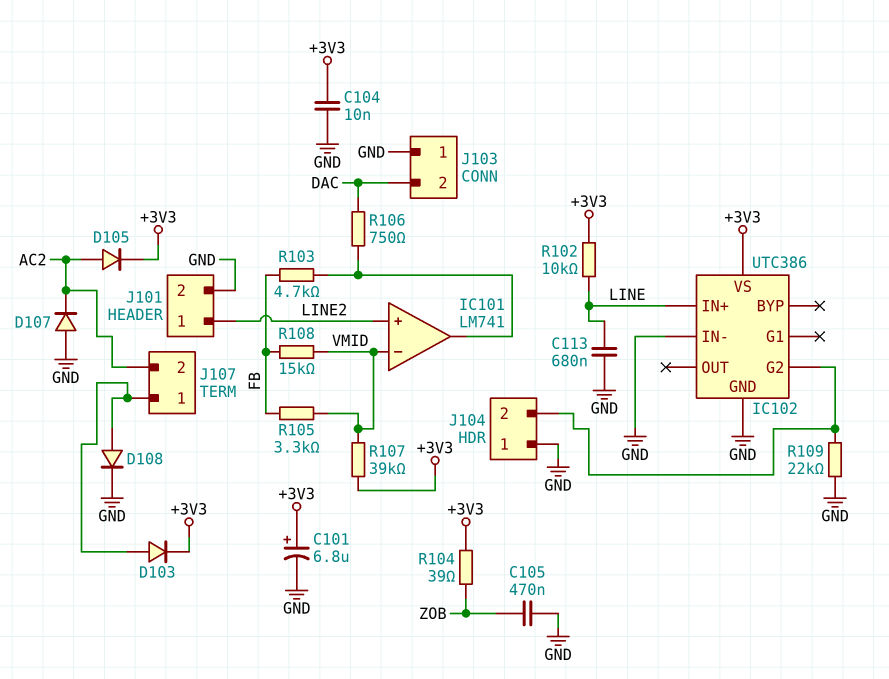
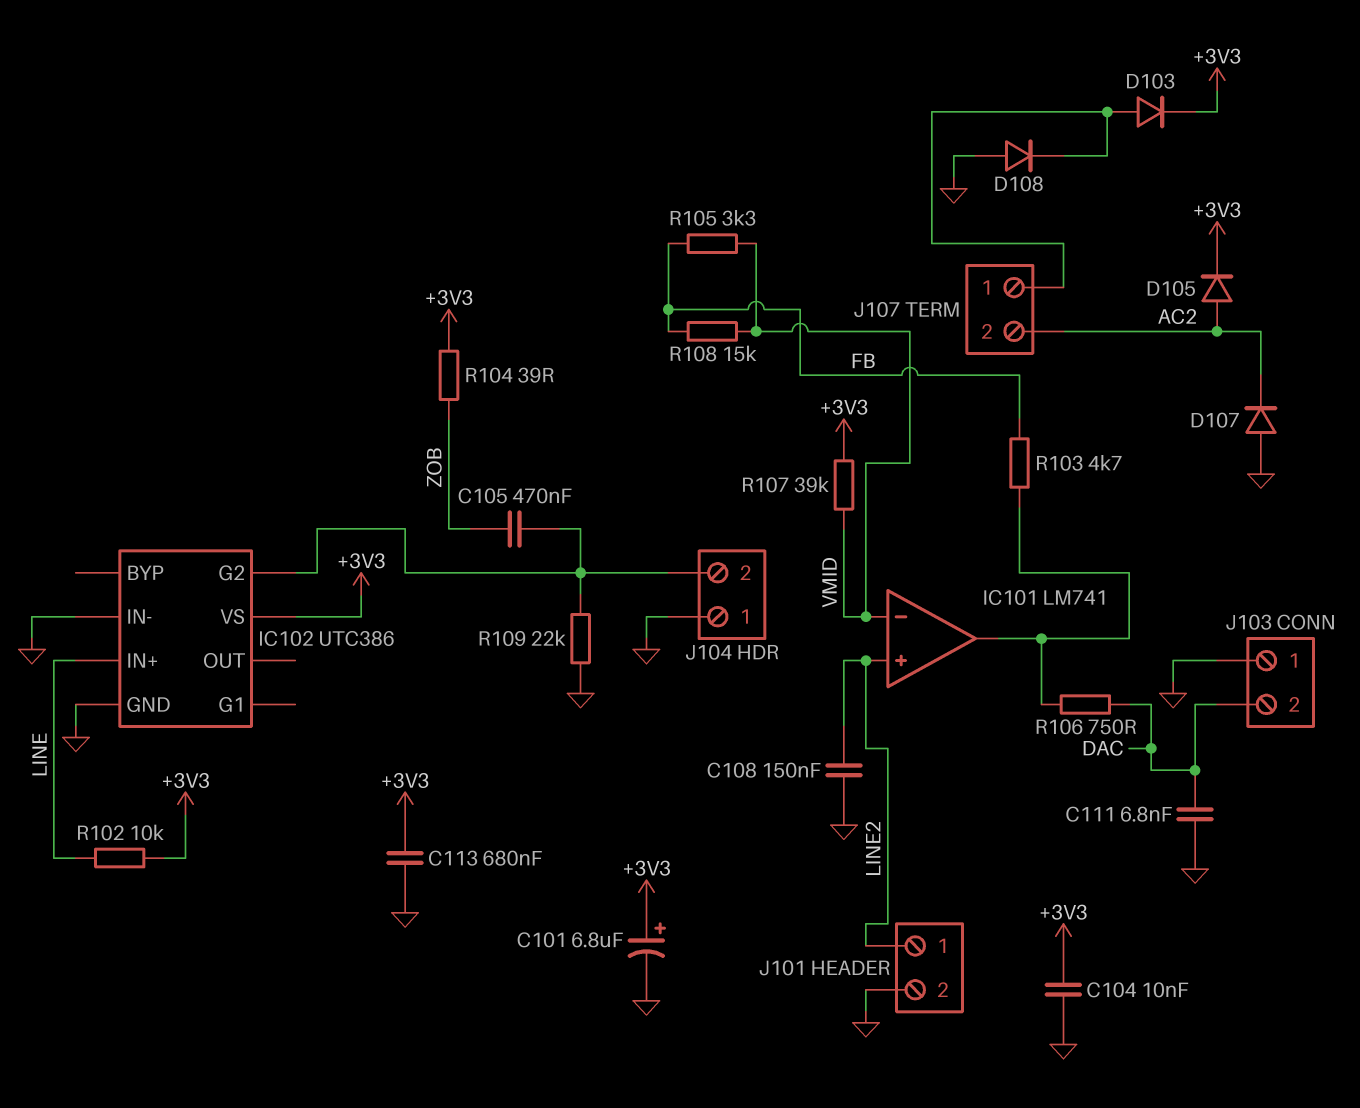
C105: 470nF (GND, ZOB) -> 470nF (IC102/G2, ZOB)
C108: none -> 150nF (GND, LINE2)
C111: none -> 6.8nF (DAC, GND)
C113: 680nF (GND, LINE) -> 680nF (+3V3, GND)
D108: diode (A J107/1, K GND) -> diode (A GND, K J107/1)

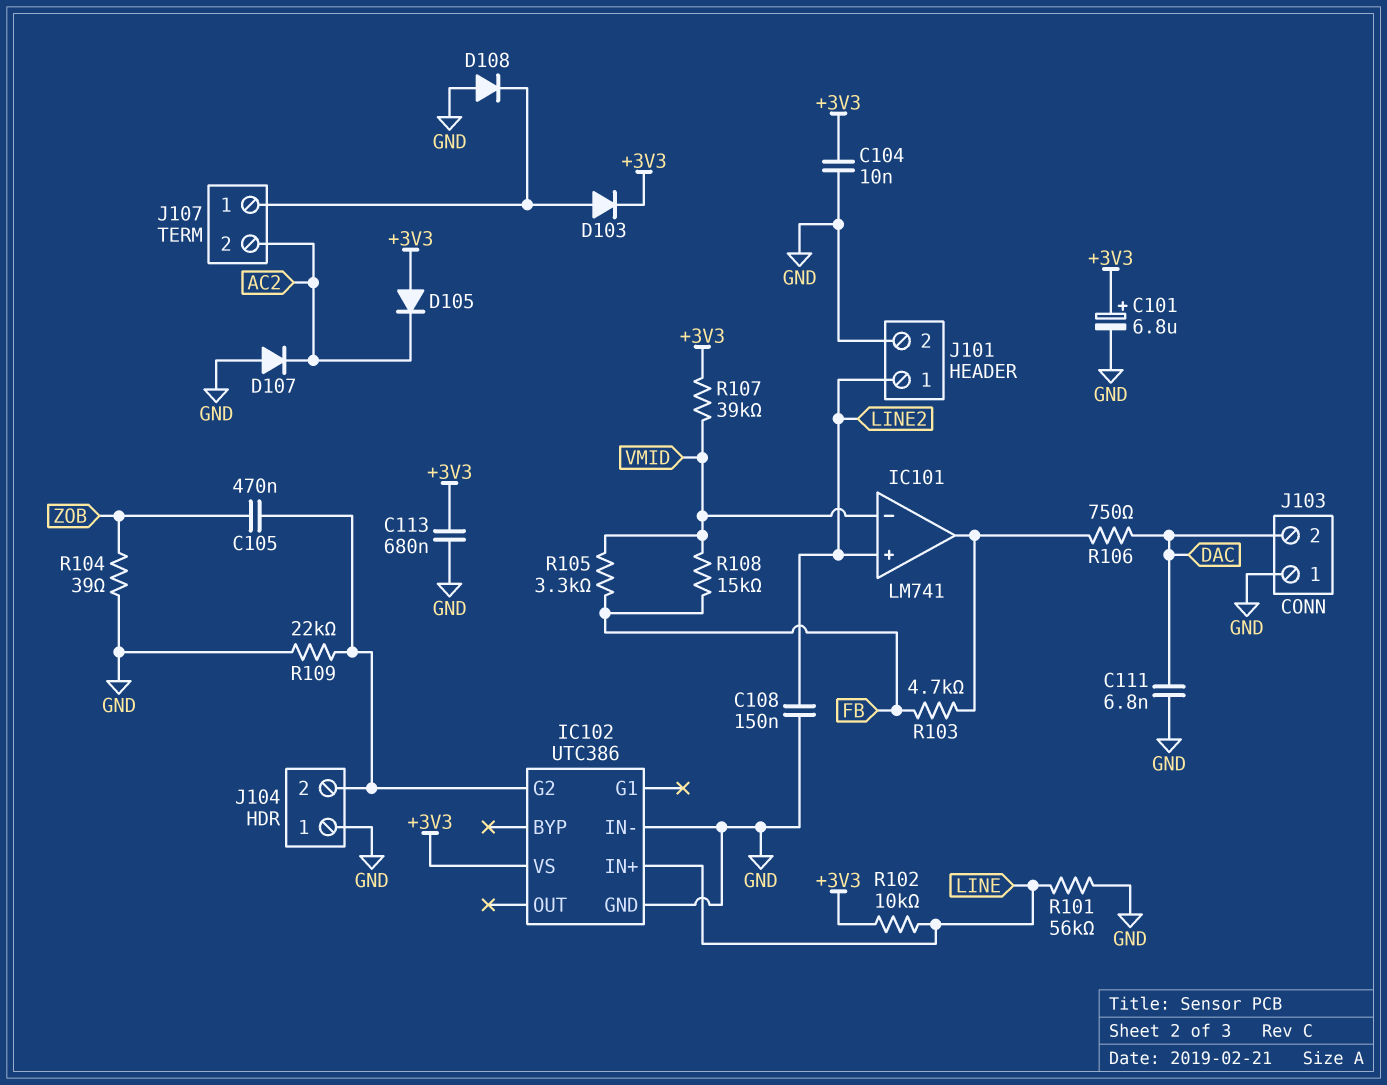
D105: diode (A AC2, K +3V3) -> diode (A +3V3, K AC2)
R101: none -> 56k (GND, LINE)
R104: 39 (+3V3, ZOB) -> 39 (GND, ZOB)

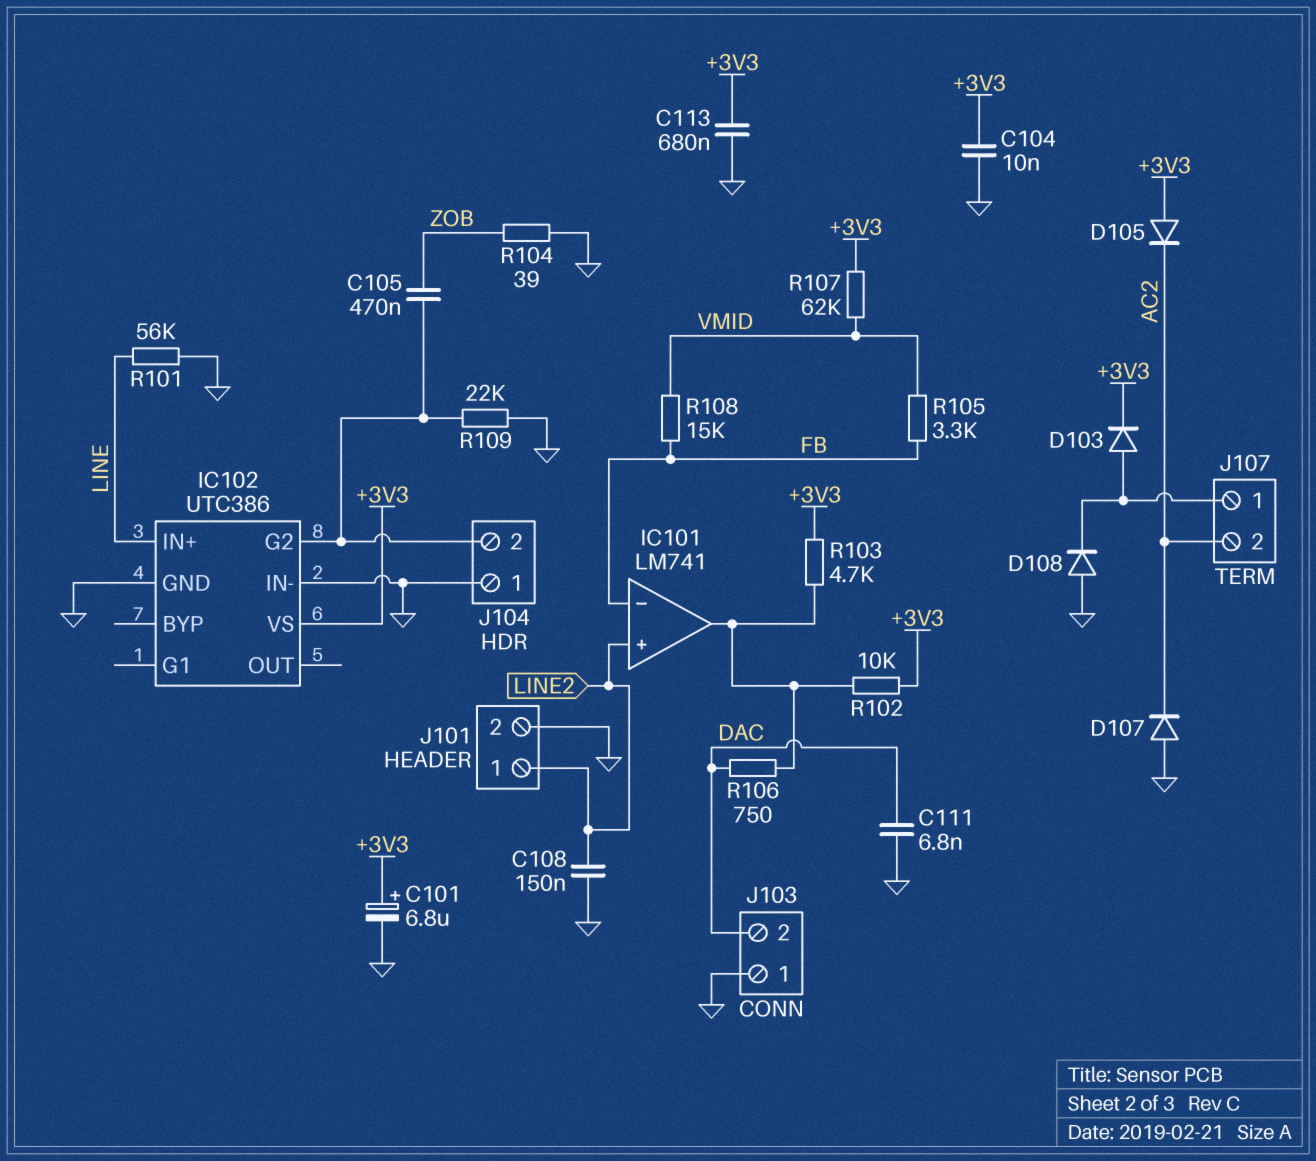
IC101 pin in-: VMID -> FB
R102: 10k (+3V3, LINE) -> 10k (+3V3, IC101/out)
R103: 4.7k (FB, IC101/out) -> 4.7k (+3V3, IC101/out)
R107: 39k (+3V3, VMID) -> 62k (+3V3, VMID)

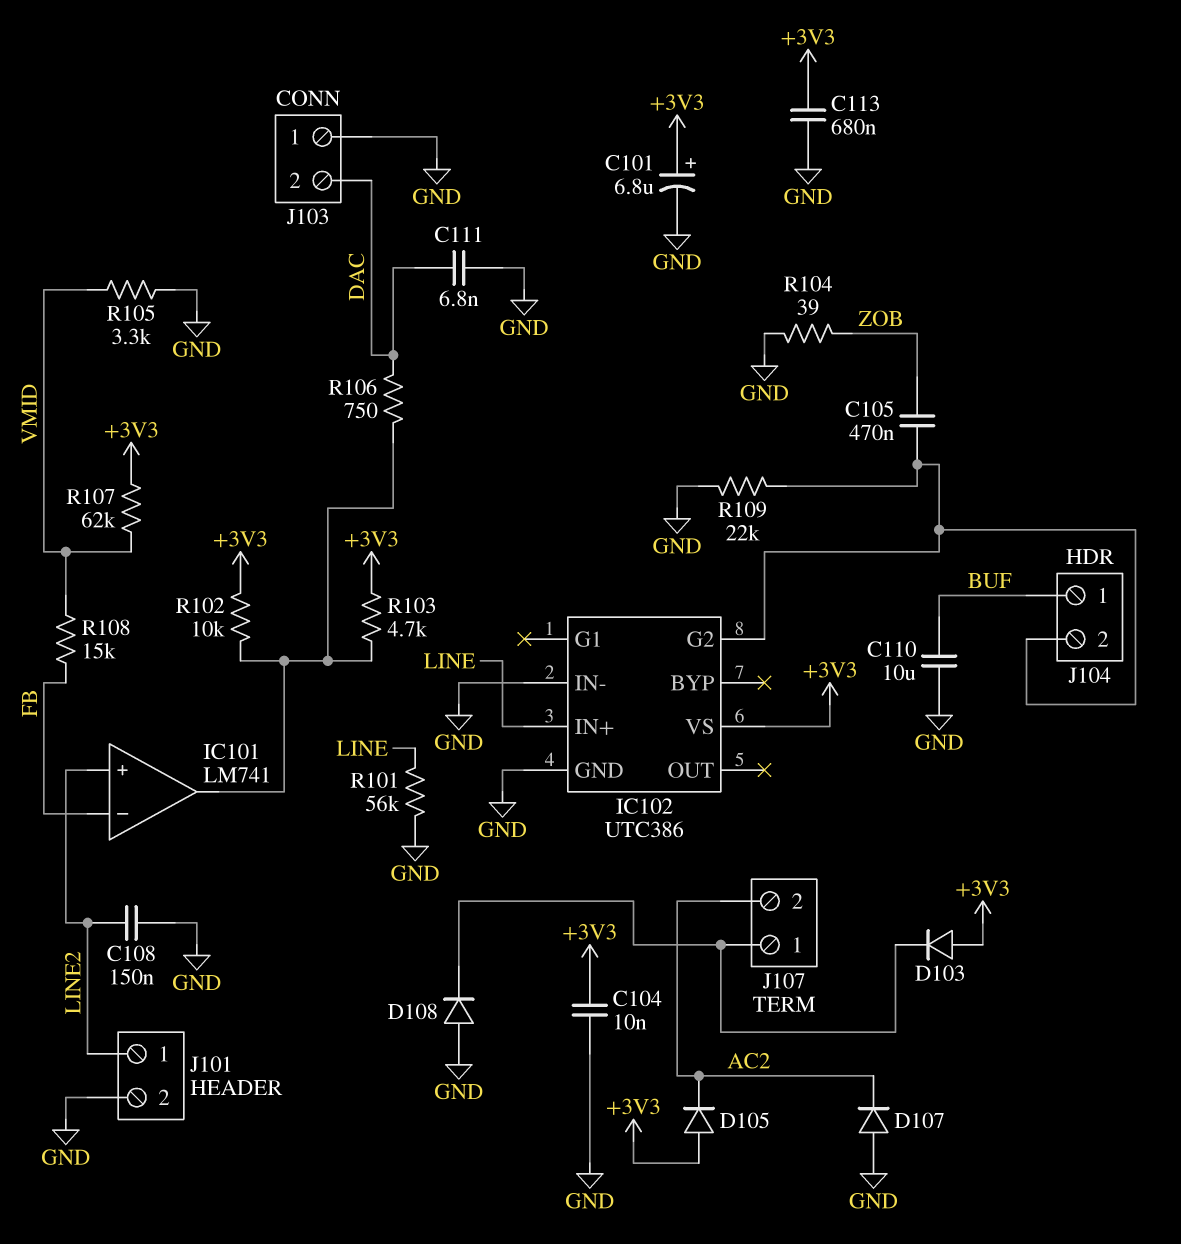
C110: none -> 10uF (BUF, GND)
D103: diode (A J107/1, K +3V3) -> diode (A +3V3, K J107/1)
J104 pin 1: GND -> BUF
R105: 3.3k (FB, VMID) -> 3.3k (GND, VMID)

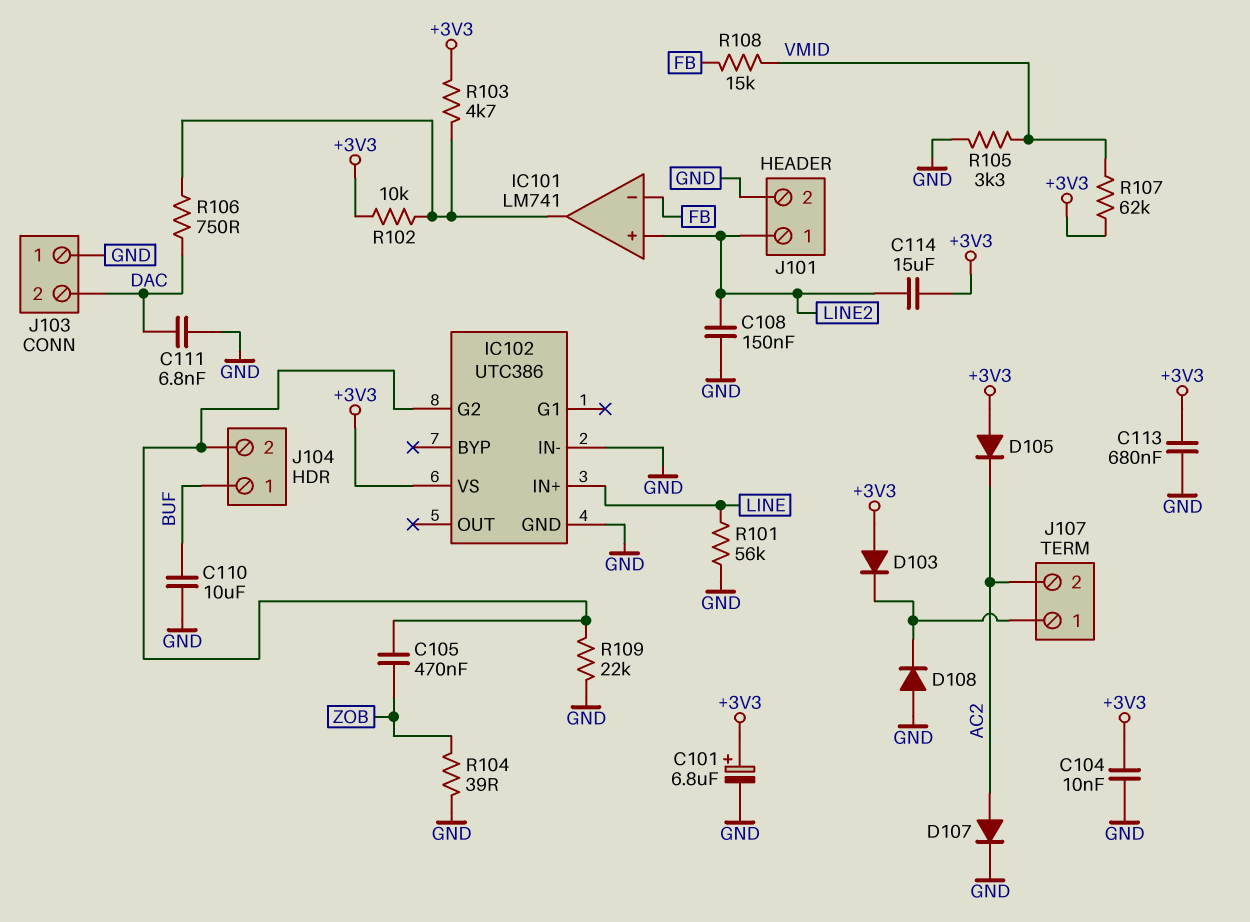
C114: none -> 15uF (+3V3, LINE2)
D107: diode (A GND, K AC2) -> diode (A AC2, K GND)

